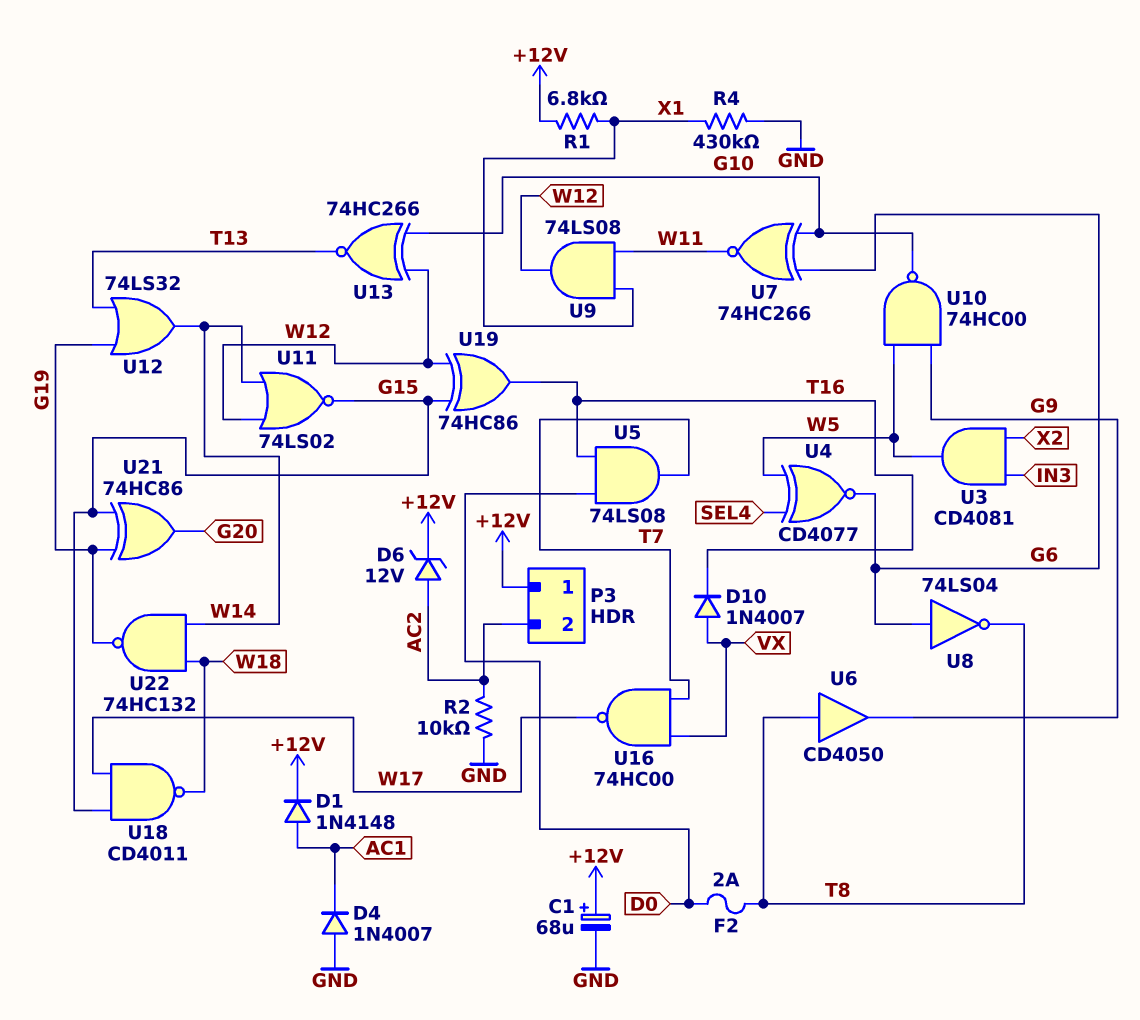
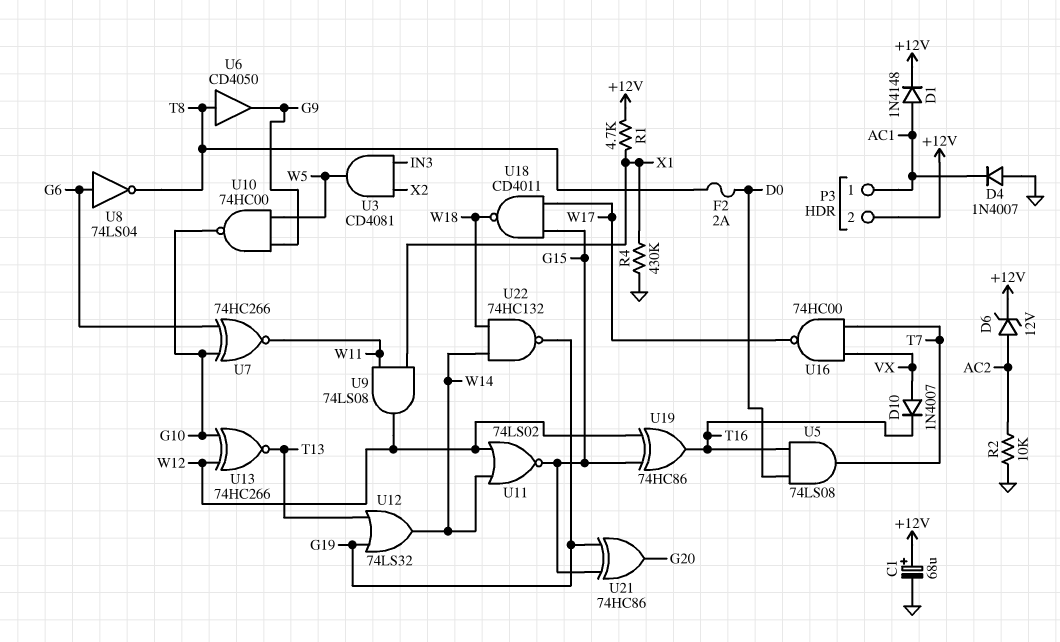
P3 pin 1: +12V -> AC1
P3 pin 2: AC2 -> +12V
R1: 6.8k (+12V, X1) -> 4.7k (+12V, X1)
U4: XNOR CD4077 (in SEL4, in W5, out G6) -> none

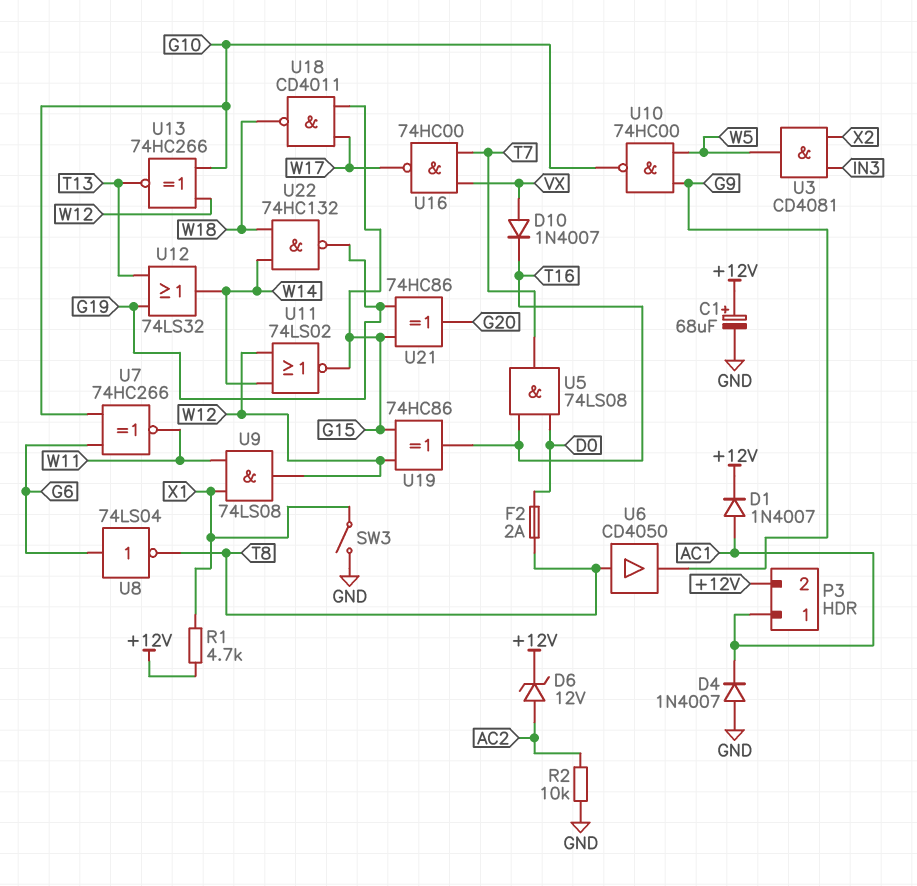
D1: diode 1N4148 (A AC1, K +12V) -> diode 1N4007 (A AC1, K +12V)
R4: 430k (GND, X1) -> none
SW3: none -> switch (GND, X1)

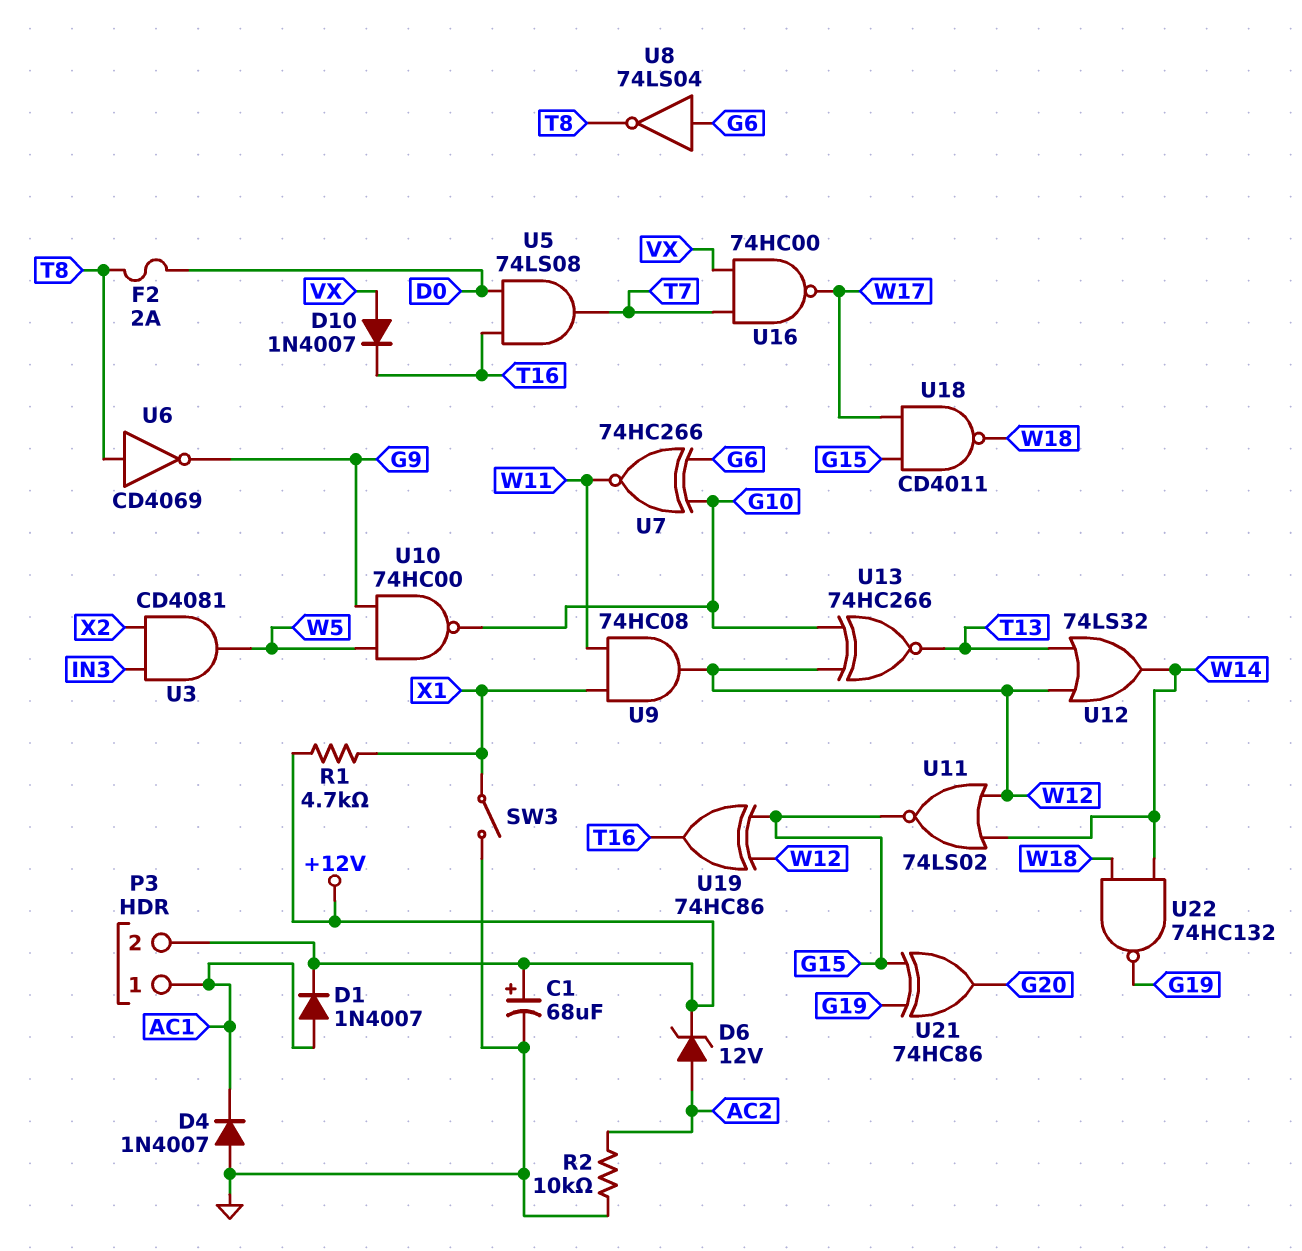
U6: buffer CD4050 (in T8, out G9) -> NOT CD4069 (in T8, out G9)
U9: AND 74LS08 (in W11, in X1, out W12) -> AND 74HC08 (in W11, in X1, out W12)
U12: OR 74LS32 (in G19, in T13, out W14) -> OR 74LS32 (in T13, in W12, out W14)

